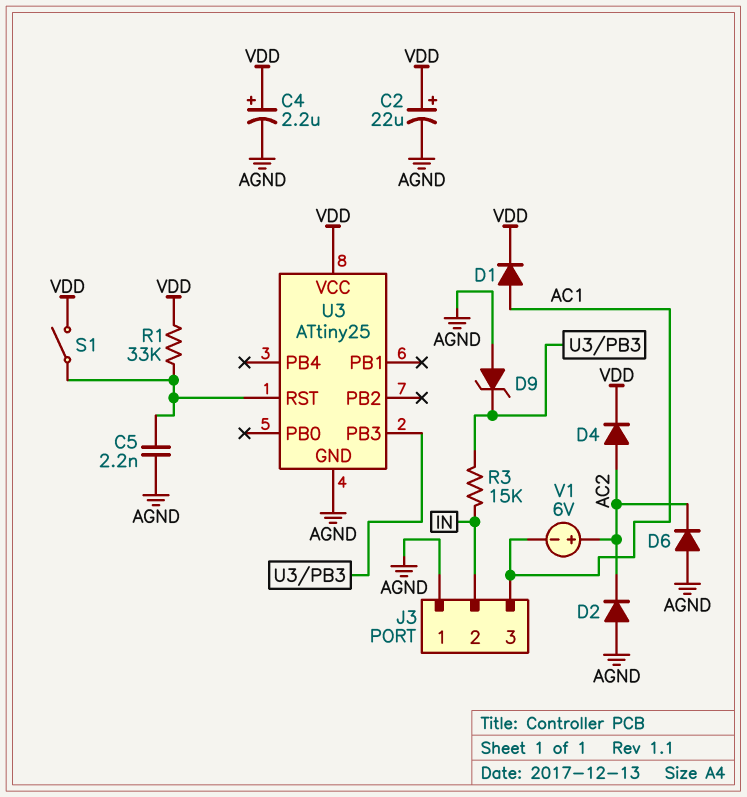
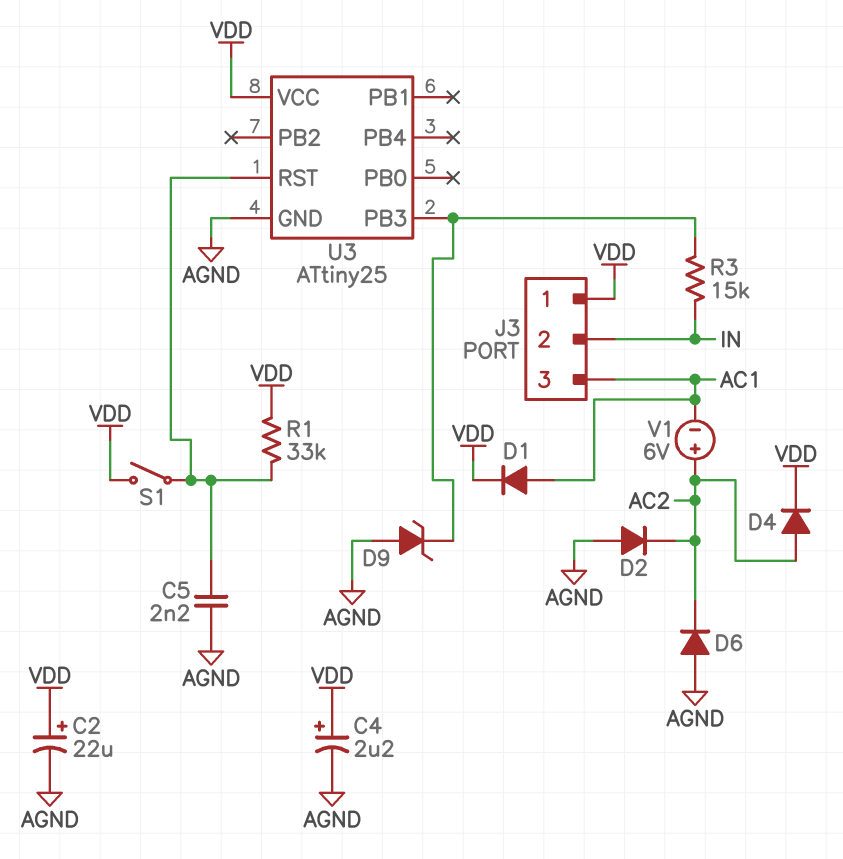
J3 pin 1: AGND -> VDD

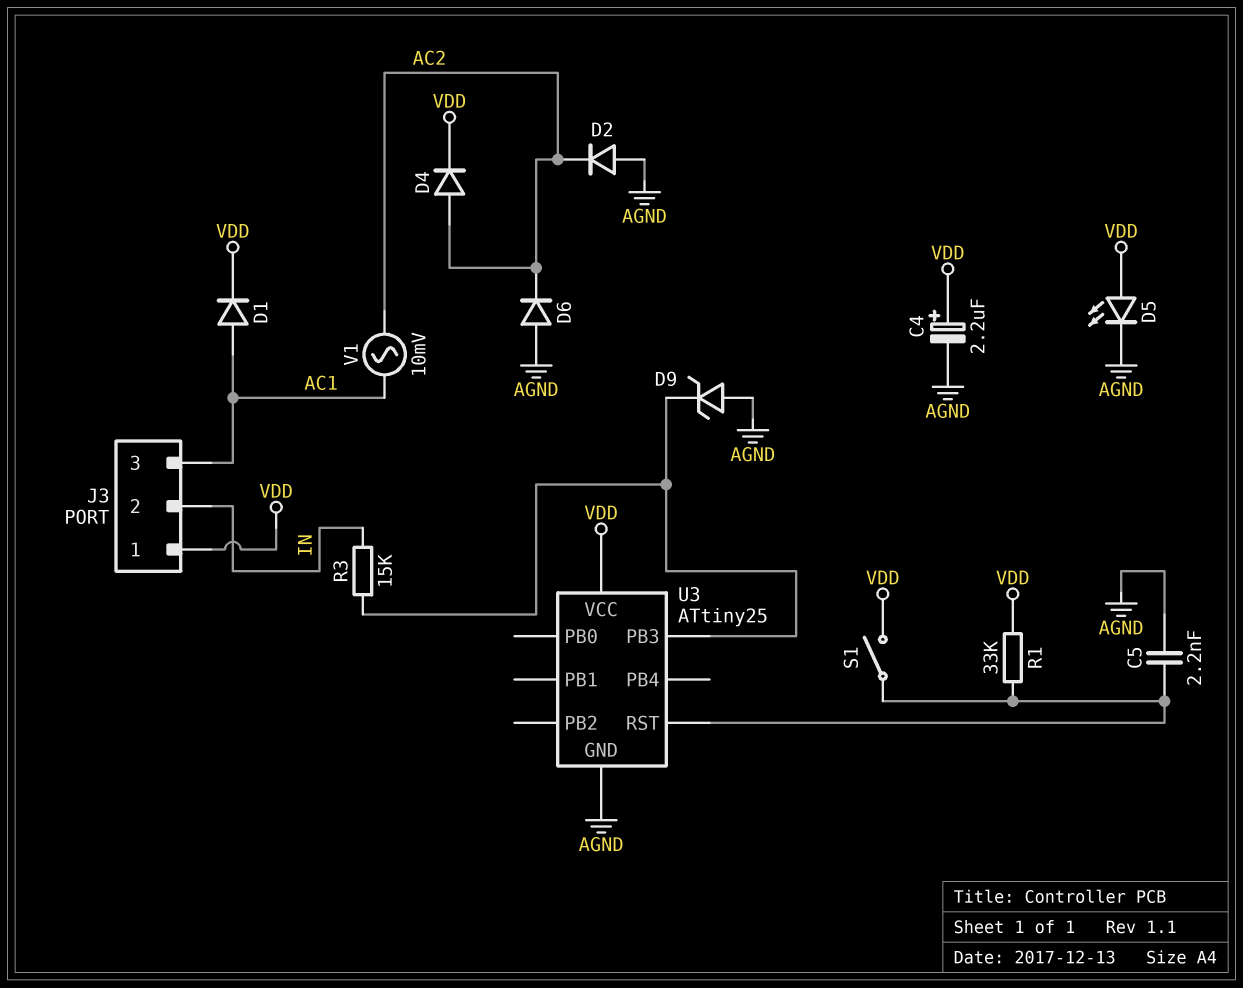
C2: 22uF (plus VDD, minus AGND) -> none
D5: none -> LED (A VDD, K AGND)
V1: 6V (plus AC2, minus AC1) -> AC 10mV (AC1, AC2)

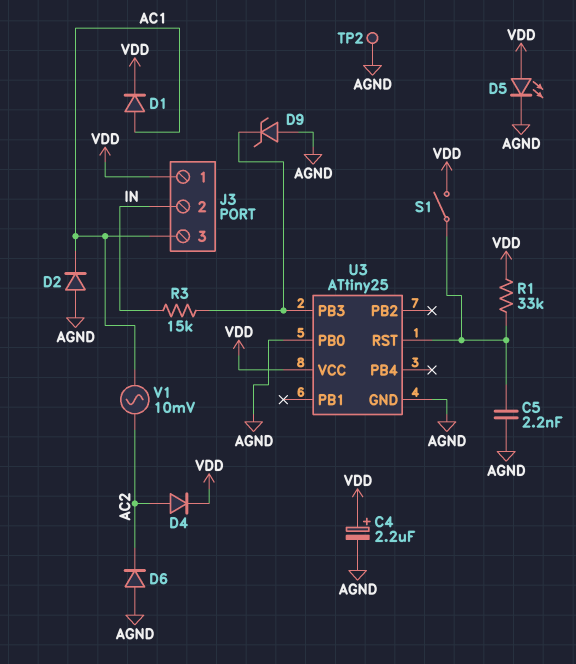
D2: diode (A AGND, K AC2) -> diode (A AGND, K AC1)
TP2: none -> test point (AGND)
U3 pin PB0: none -> AGND

